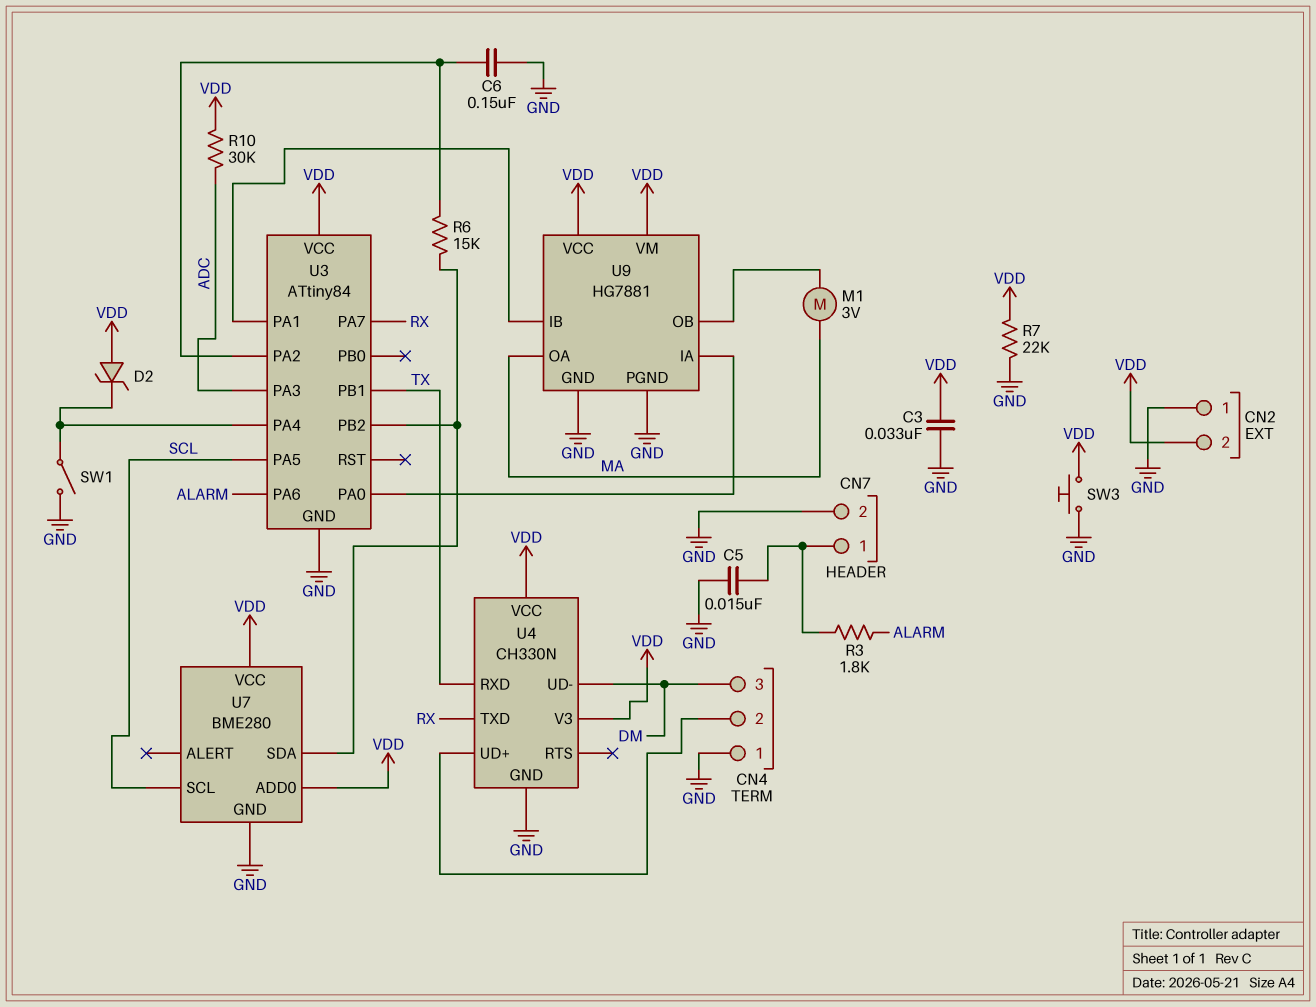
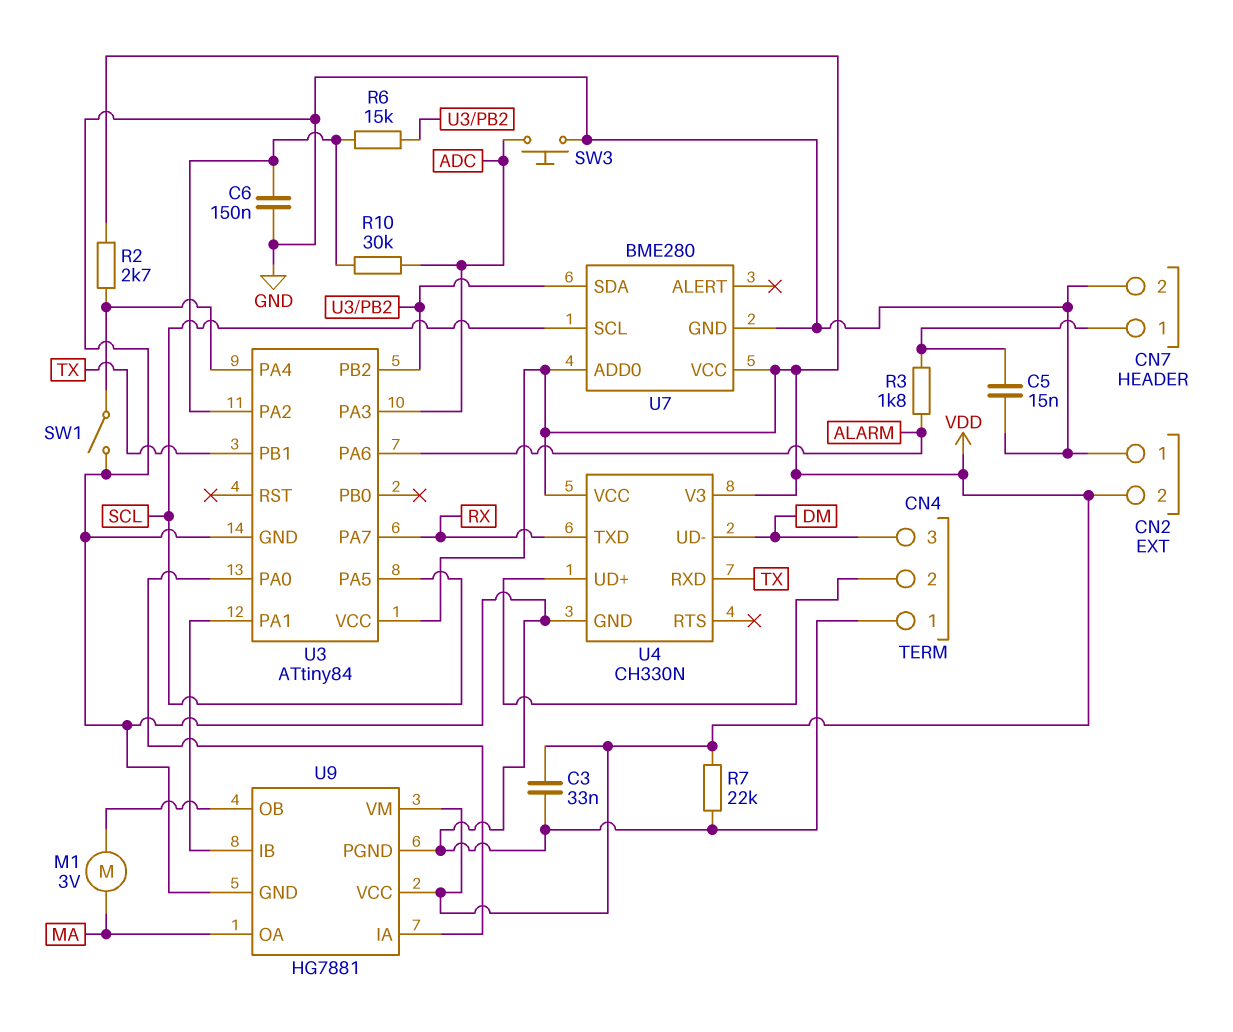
D2: zener (A VDD, K U3/PA4) -> none
R2: none -> 2.7k (U3/PA4, VDD)
R10: 30k (ADC, VDD) -> 30k (ADC, U3/PA2)
SW3: button (GND, VDD) -> button (ADC, GND)

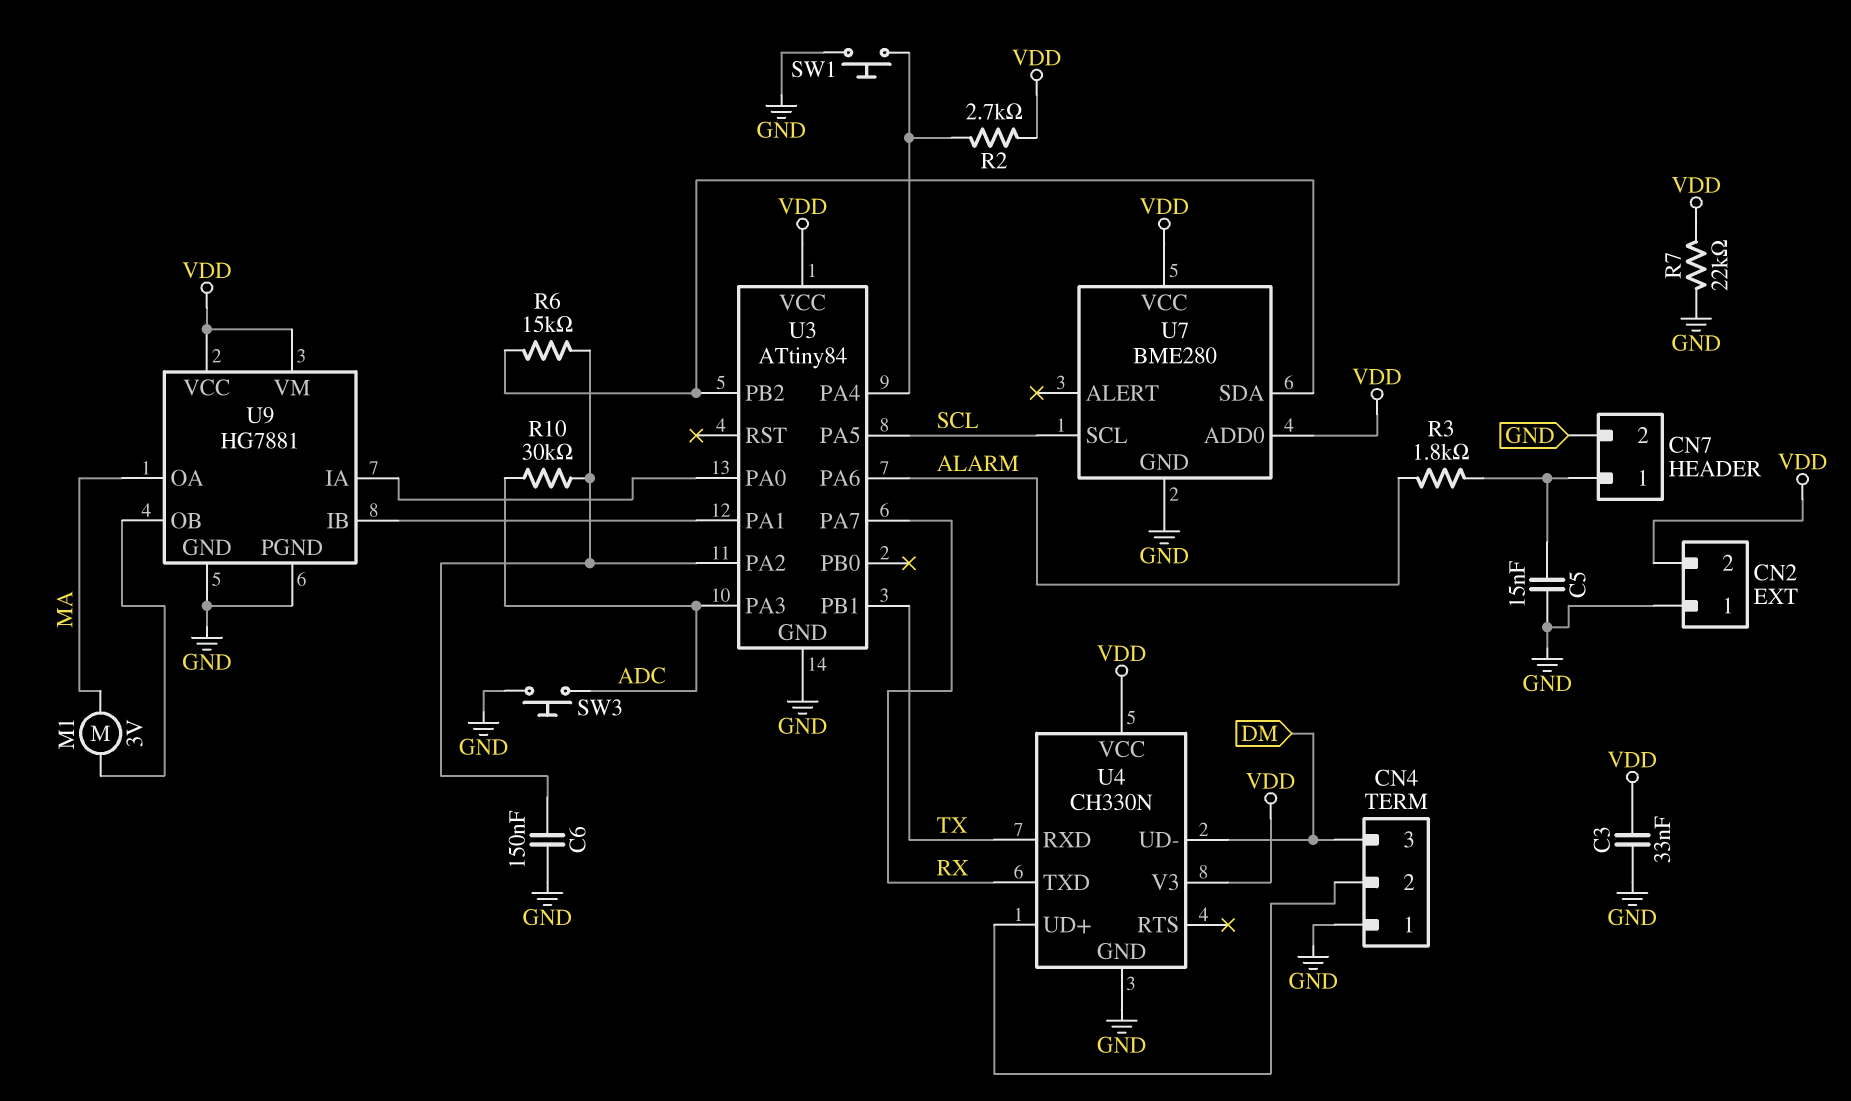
SW1: switch (GND, U3/PA4) -> button (GND, U3/PA4)

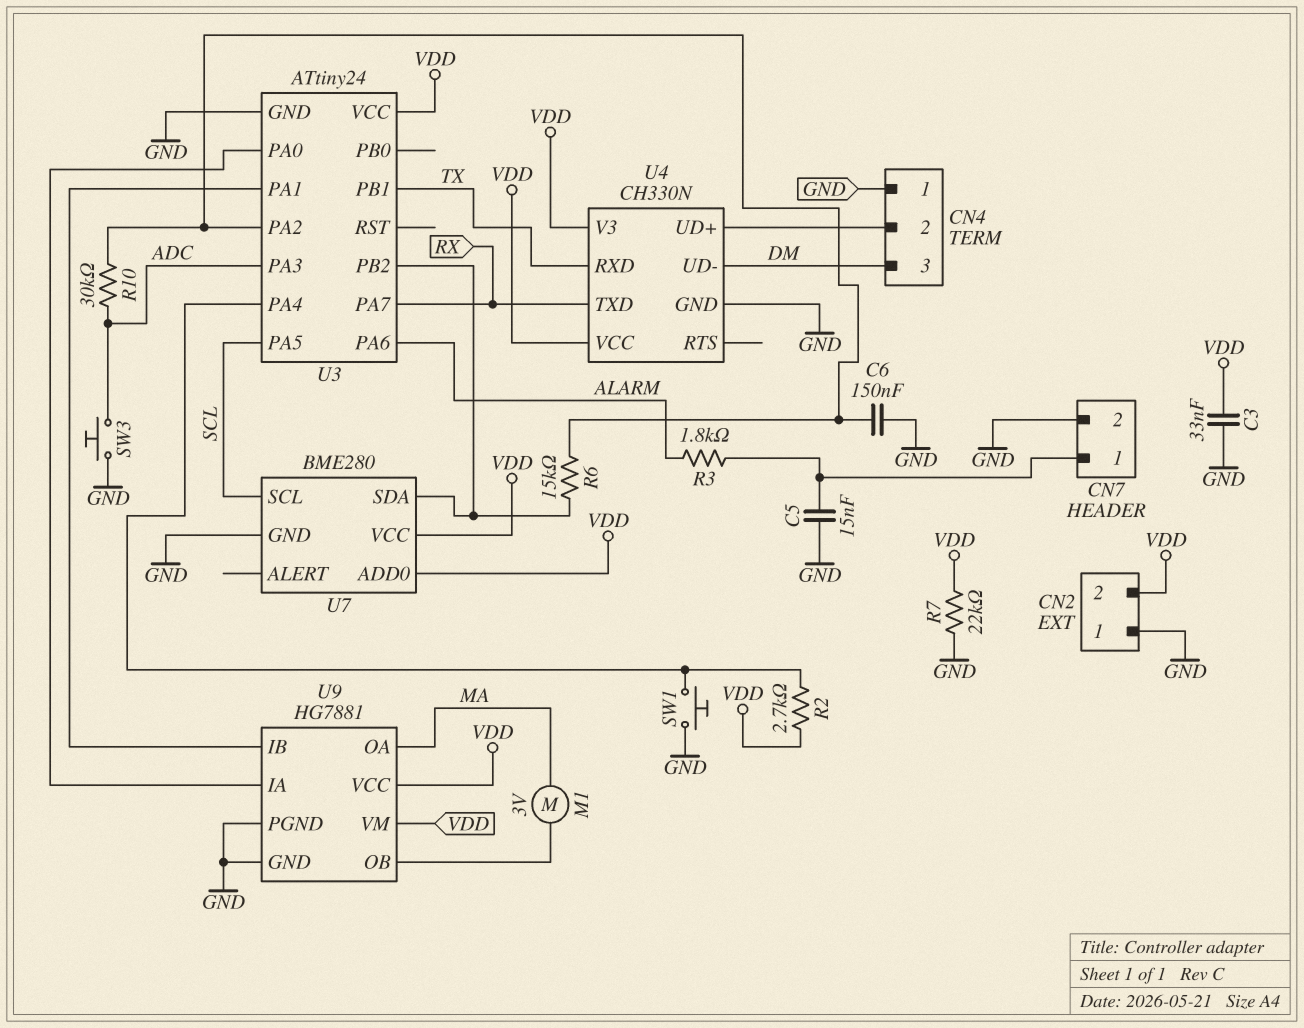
U3: ATtiny84 -> ATtiny24

